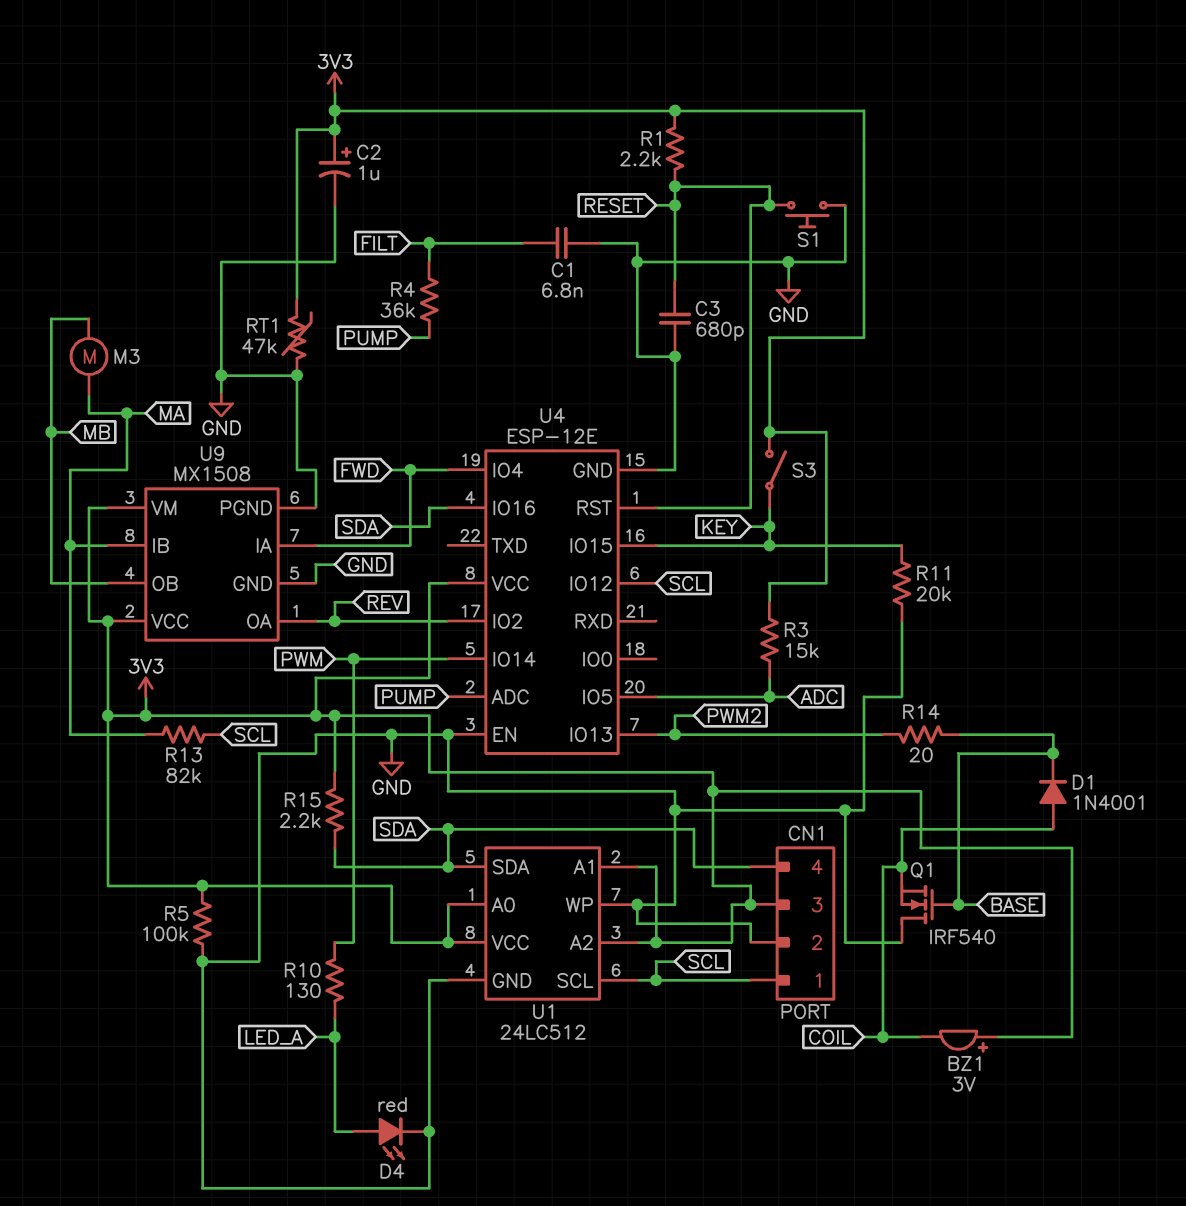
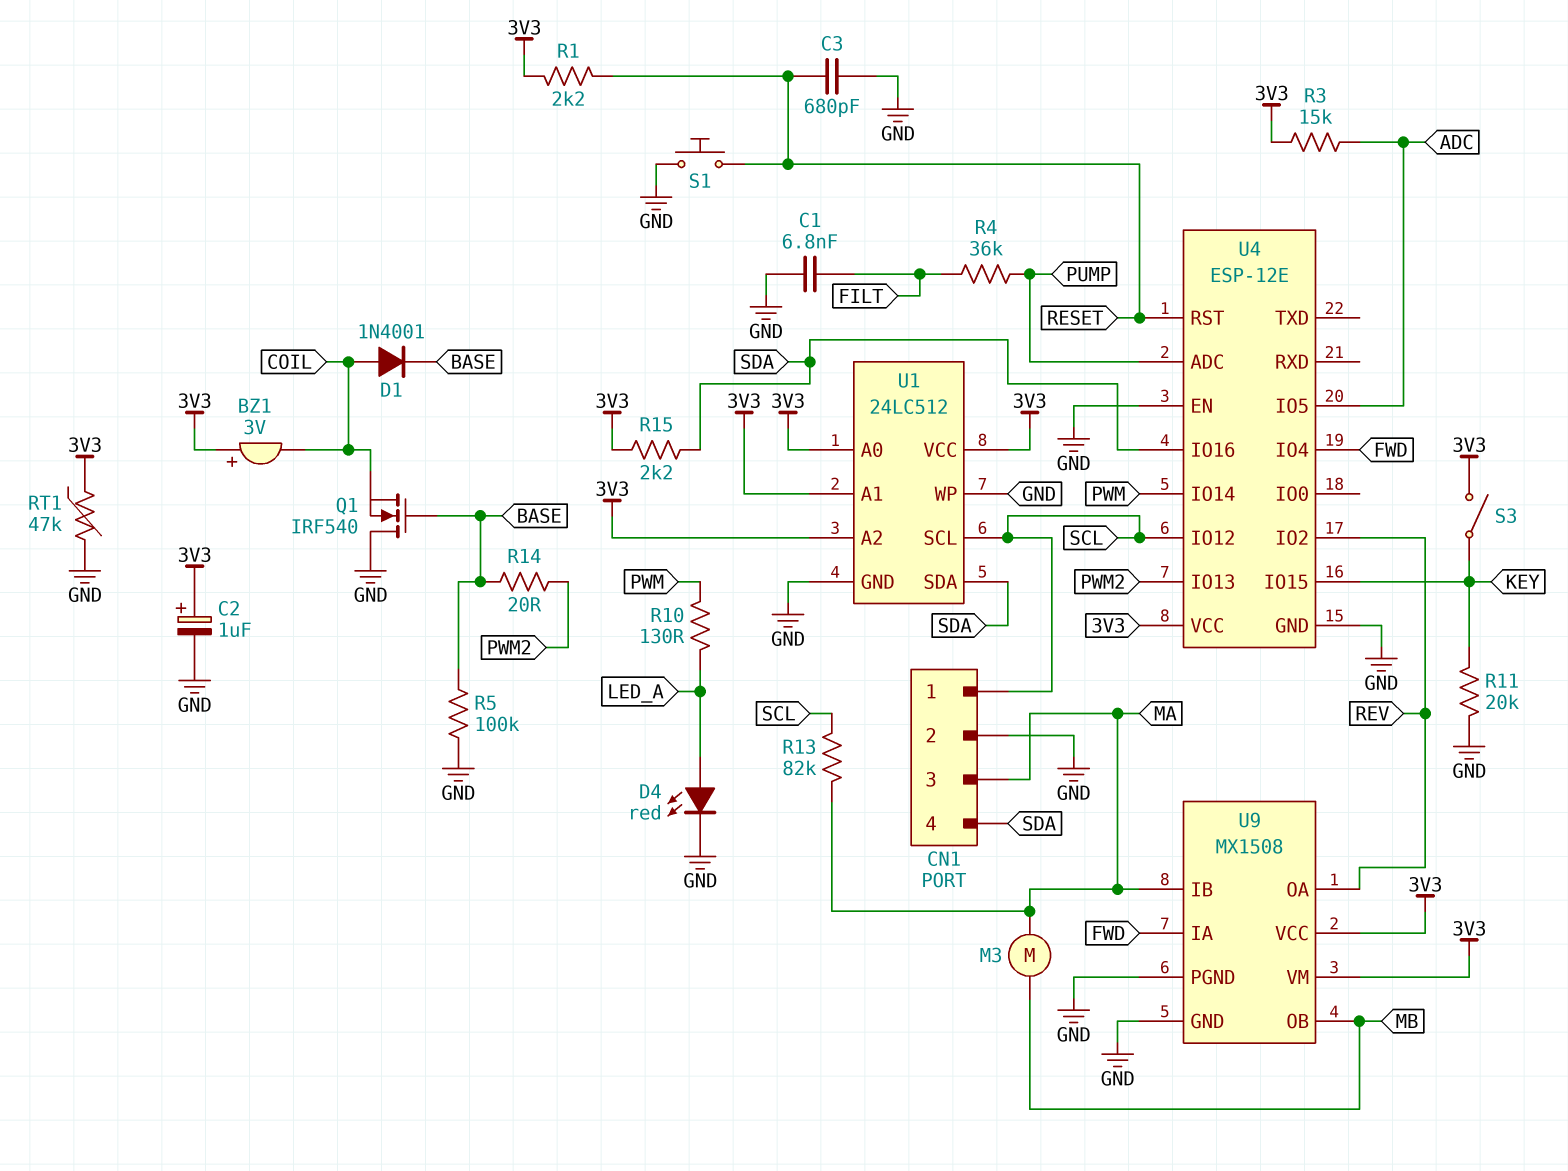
CN1 pin 3: 3V3 -> MA
R5: 100k (3V3, GND) -> 100k (BASE, GND)

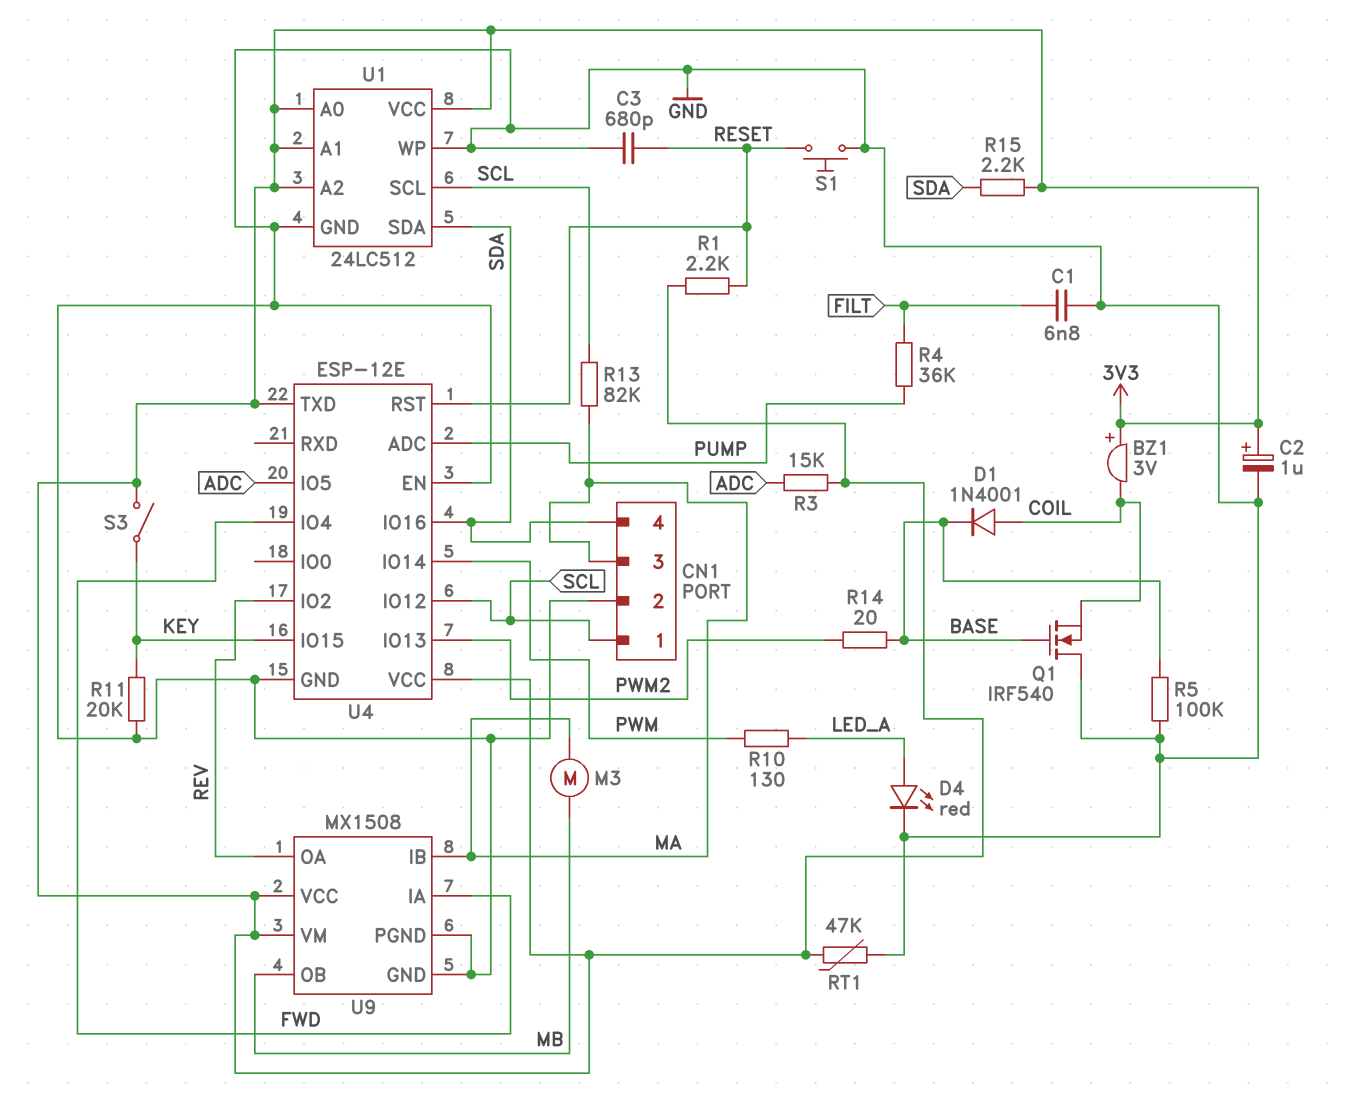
U4 pin TXD: none -> 3V3

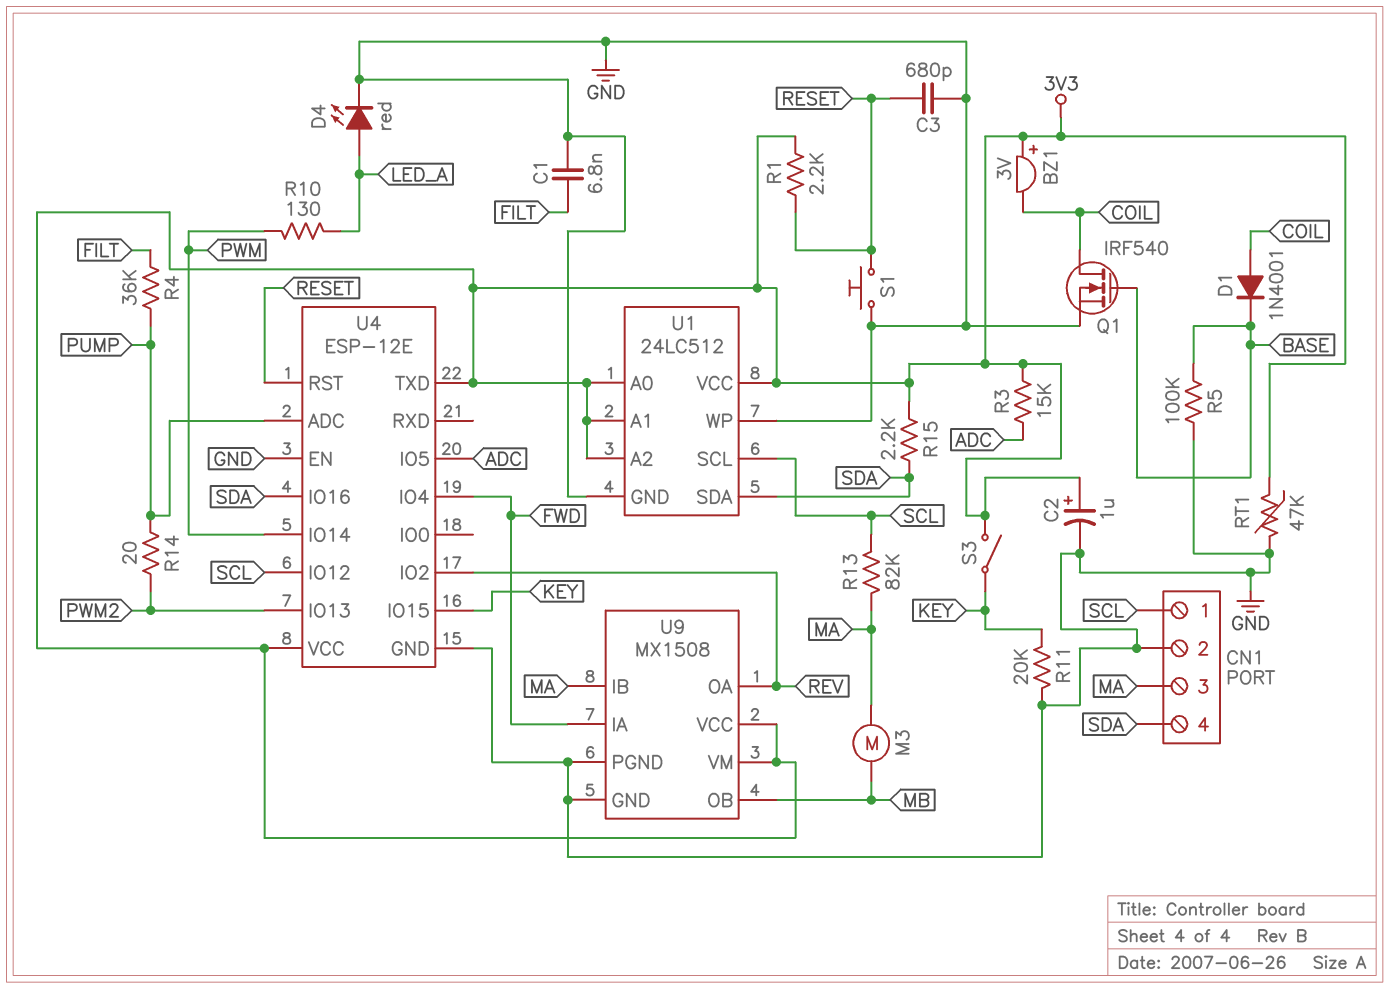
Q1: NMOS IRF540 (G BASE, D GND, S COIL) -> NMOS IRF540 (G BASE, D COIL, S GND)
R14: 20 (BASE, PWM2) -> 20 (PUMP, PWM2)

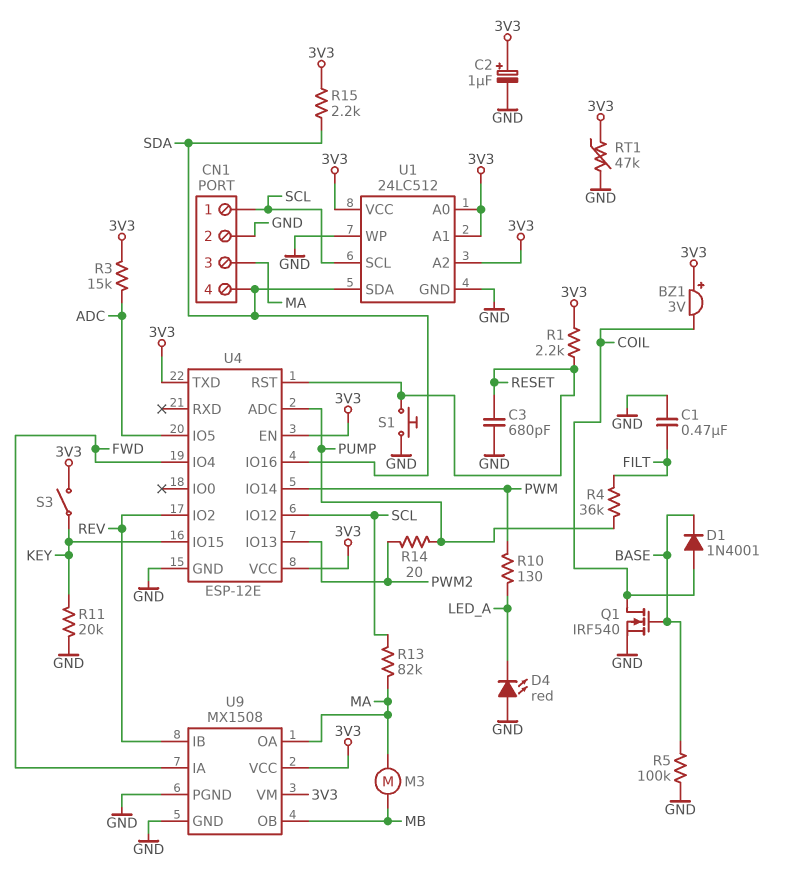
C1: 6.8nF (FILT, GND) -> 470nF (FILT, GND)
D4: LED red (A LED_A, K GND) -> LED red (A GND, K LED_A)
U4 pin EN: GND -> 3V3
U9 pin IB: MA -> REV
U9 pin OA: REV -> MA

